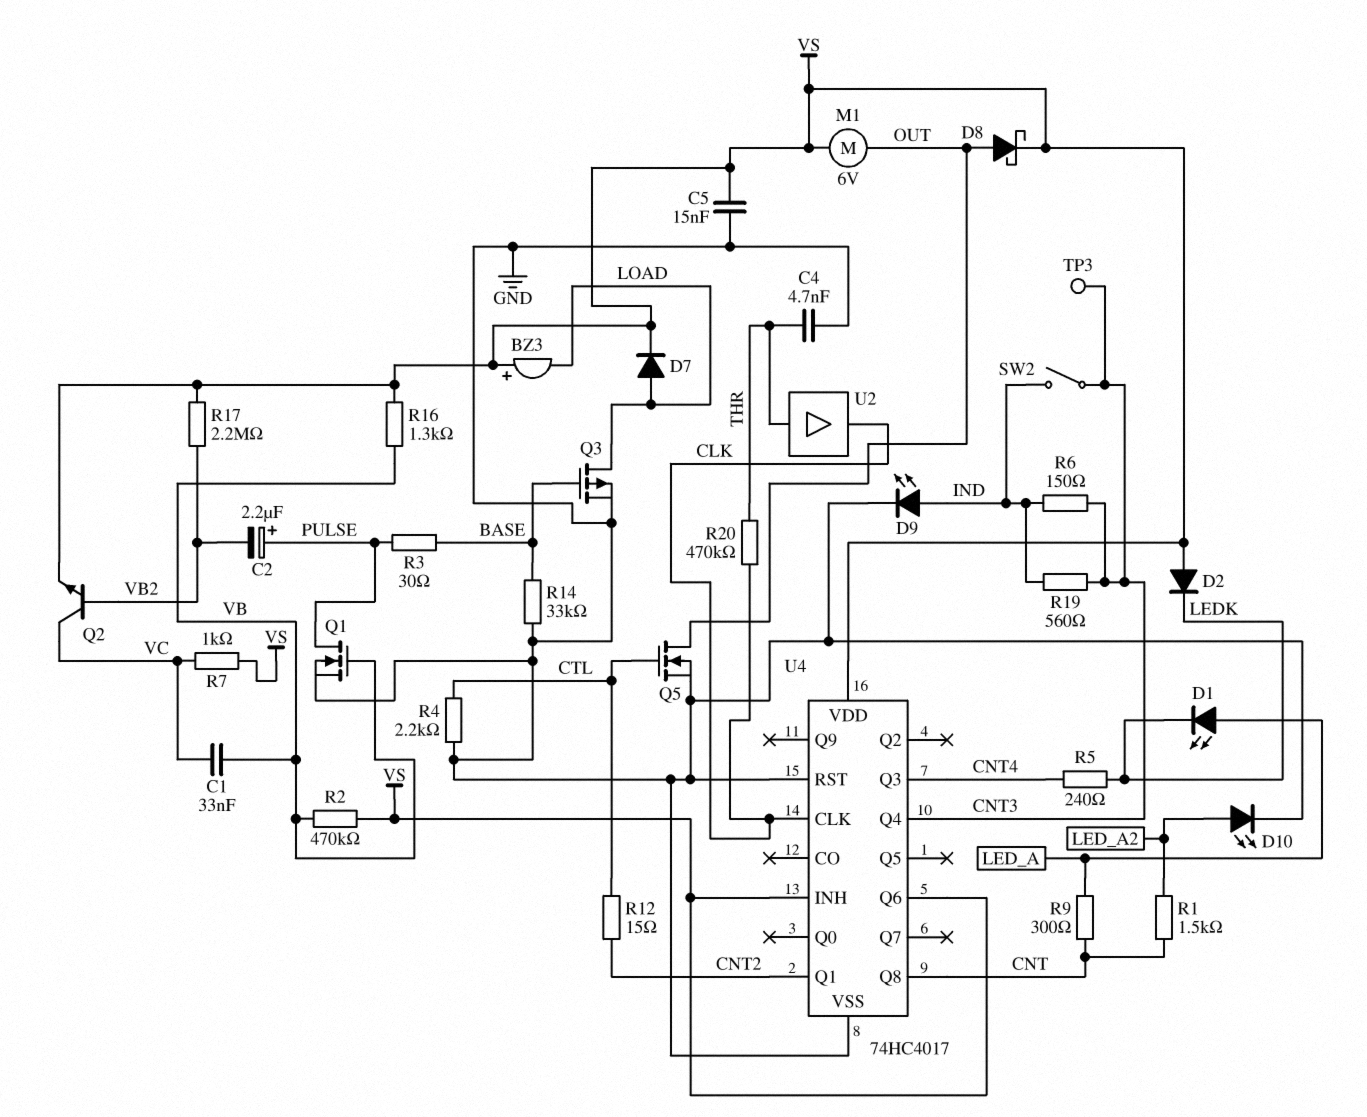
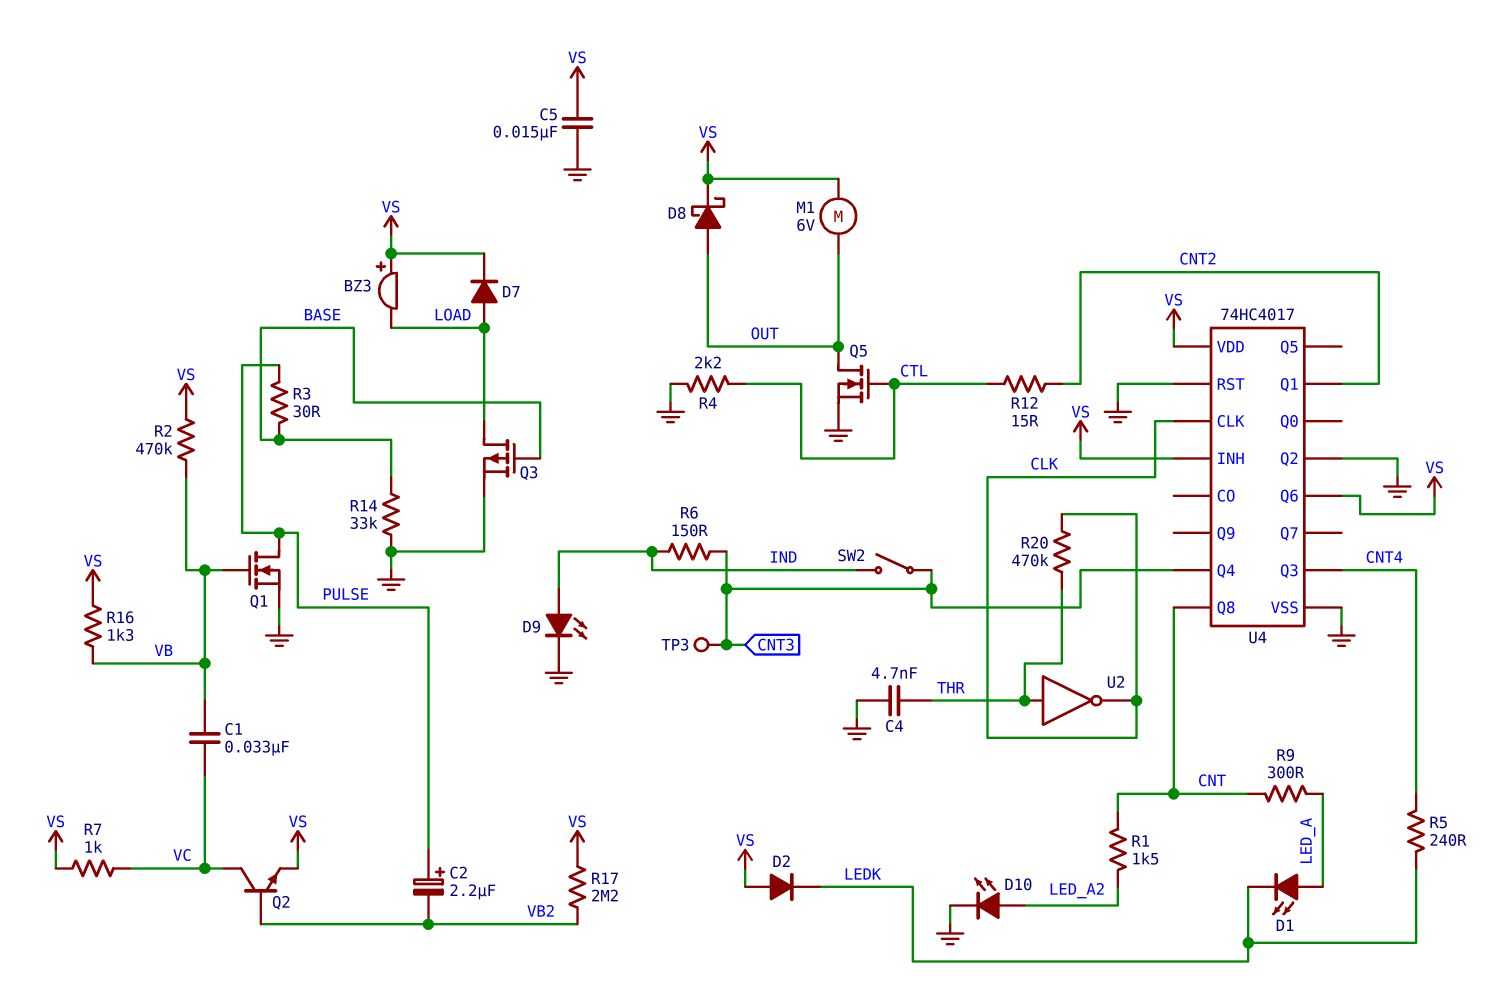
R19: 560 (CNT3, IND) -> none
U2: buffer (in THR, out CLK) -> NOT (in THR, out CLK)
U4 pin Q2: none -> GND

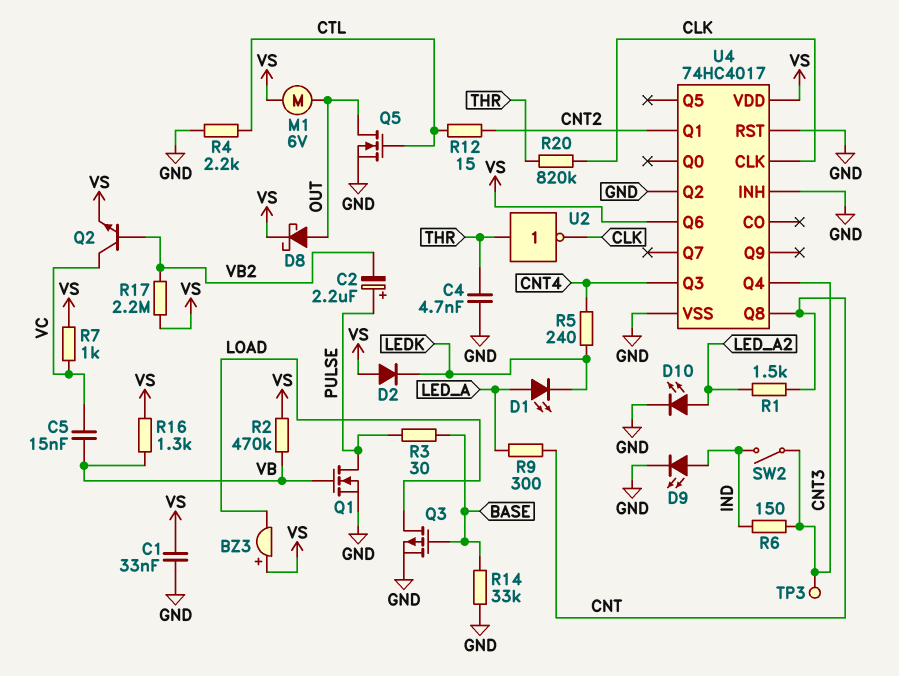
C1: 33nF (VB, VC) -> 33nF (GND, VS)
C5: 15nF (GND, VS) -> 15nF (VB, VC)
D7: diode (A LOAD, K VS) -> none
R20: 470k (CLK, THR) -> 820k (CLK, THR)
U4 pin INH: VS -> GND

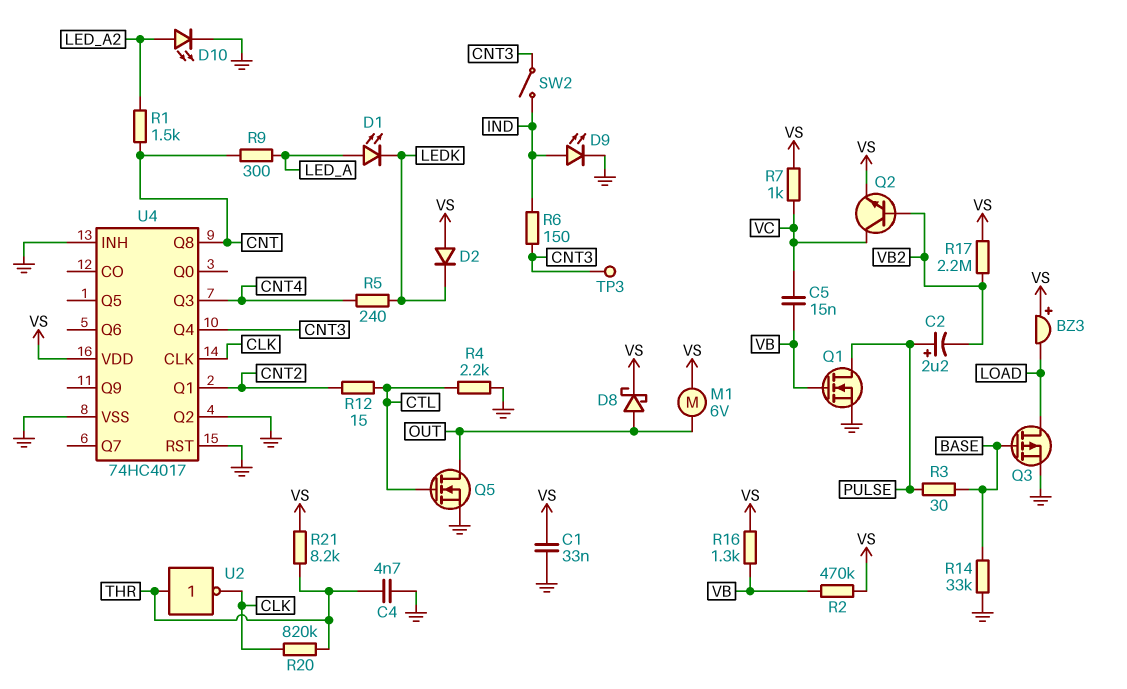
R21: none -> 8.2k (THR, VS)
U4 pin Q6: VS -> none

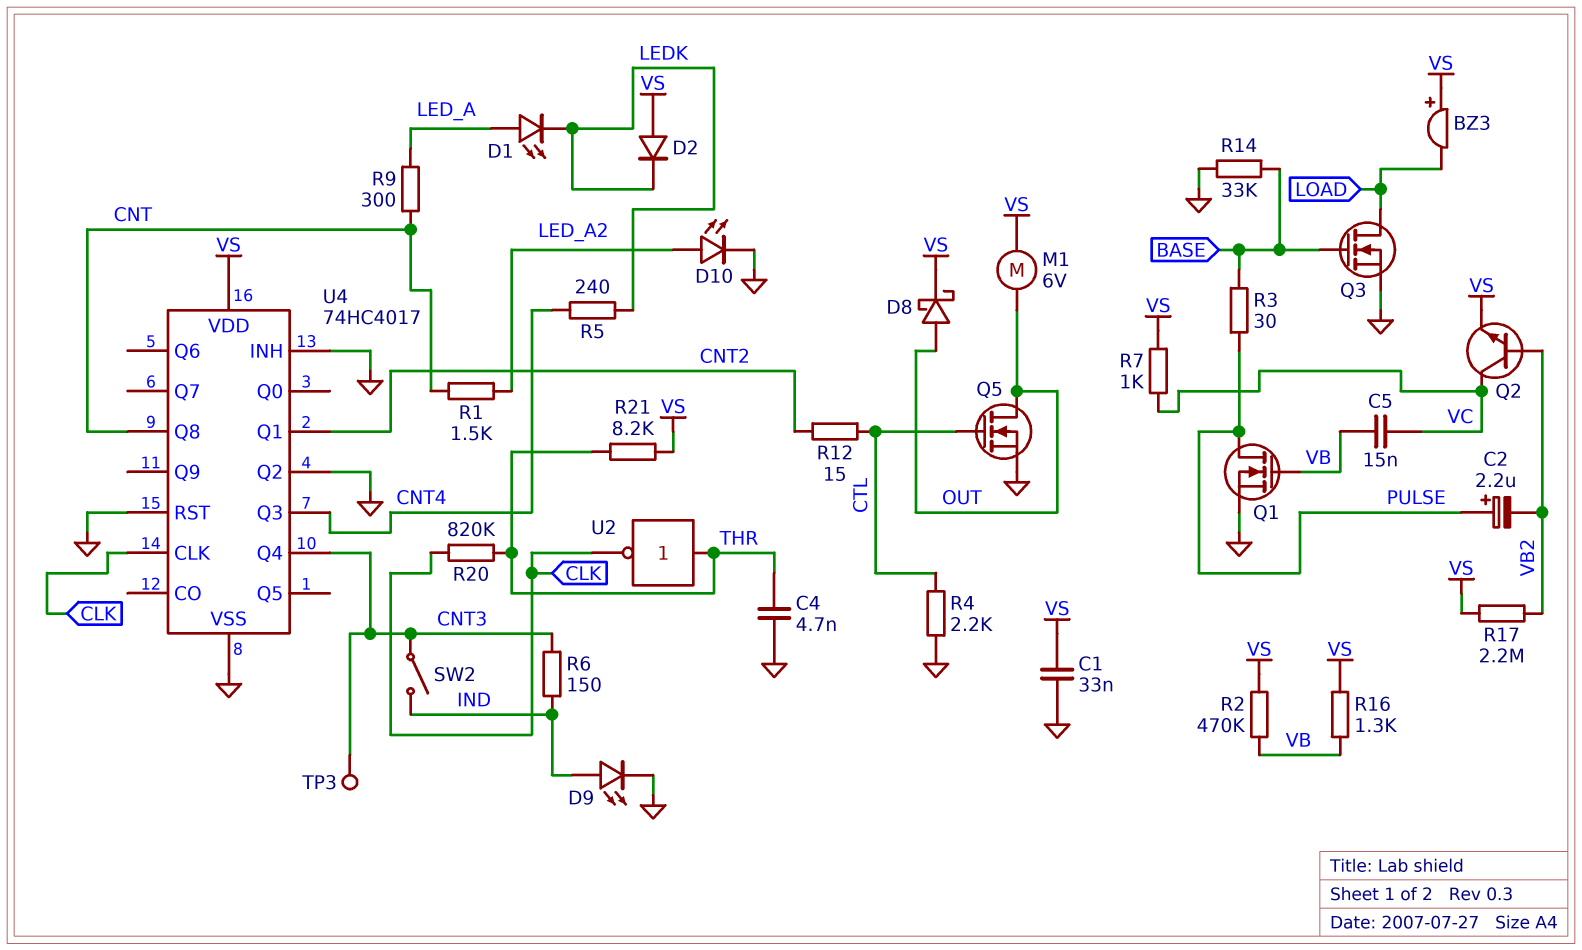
Q3: PMOS (G BASE, D LOAD, S GND) -> NMOS (G BASE, D LOAD, S GND)

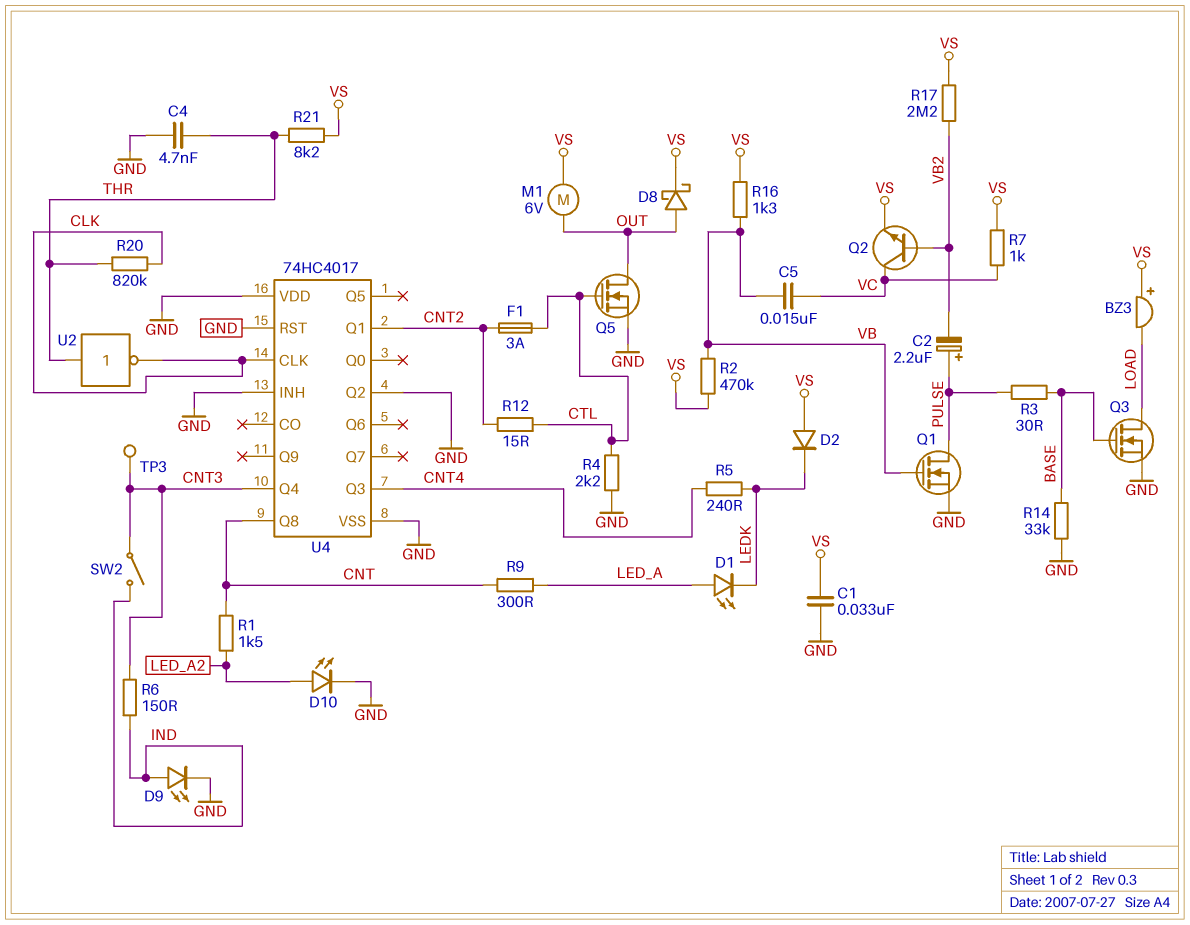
F1: none -> 3A (CNT2, CTL)
U4 pin VDD: VS -> GND

